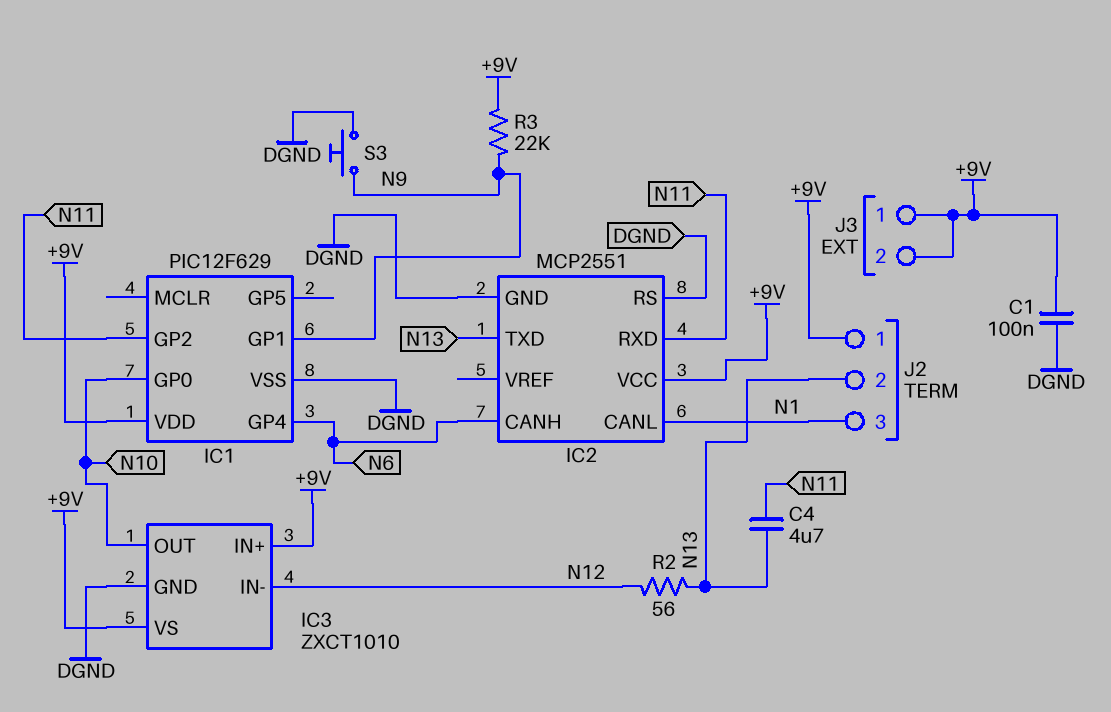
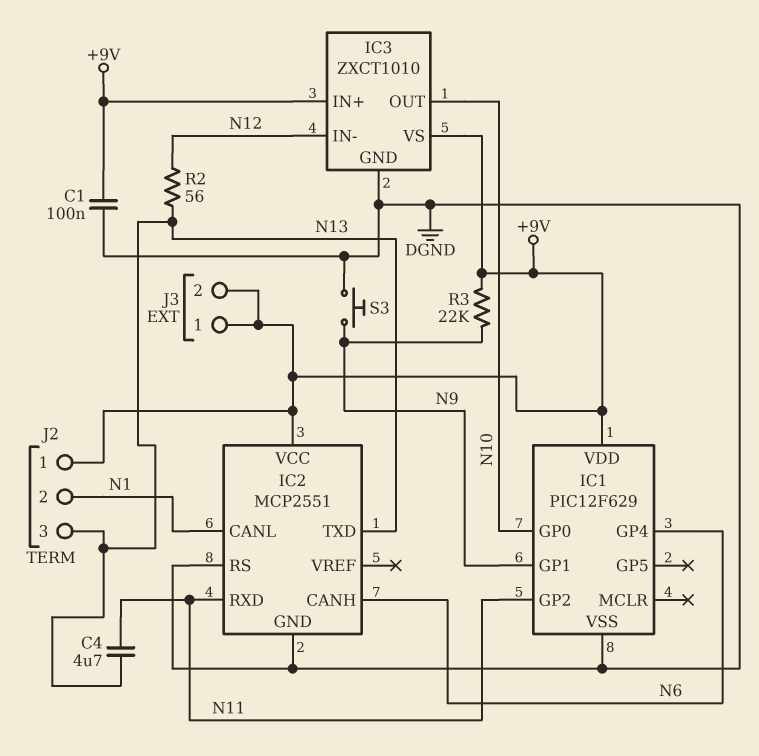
J2 pin 2: N13 -> N1
J2 pin 3: N1 -> N13

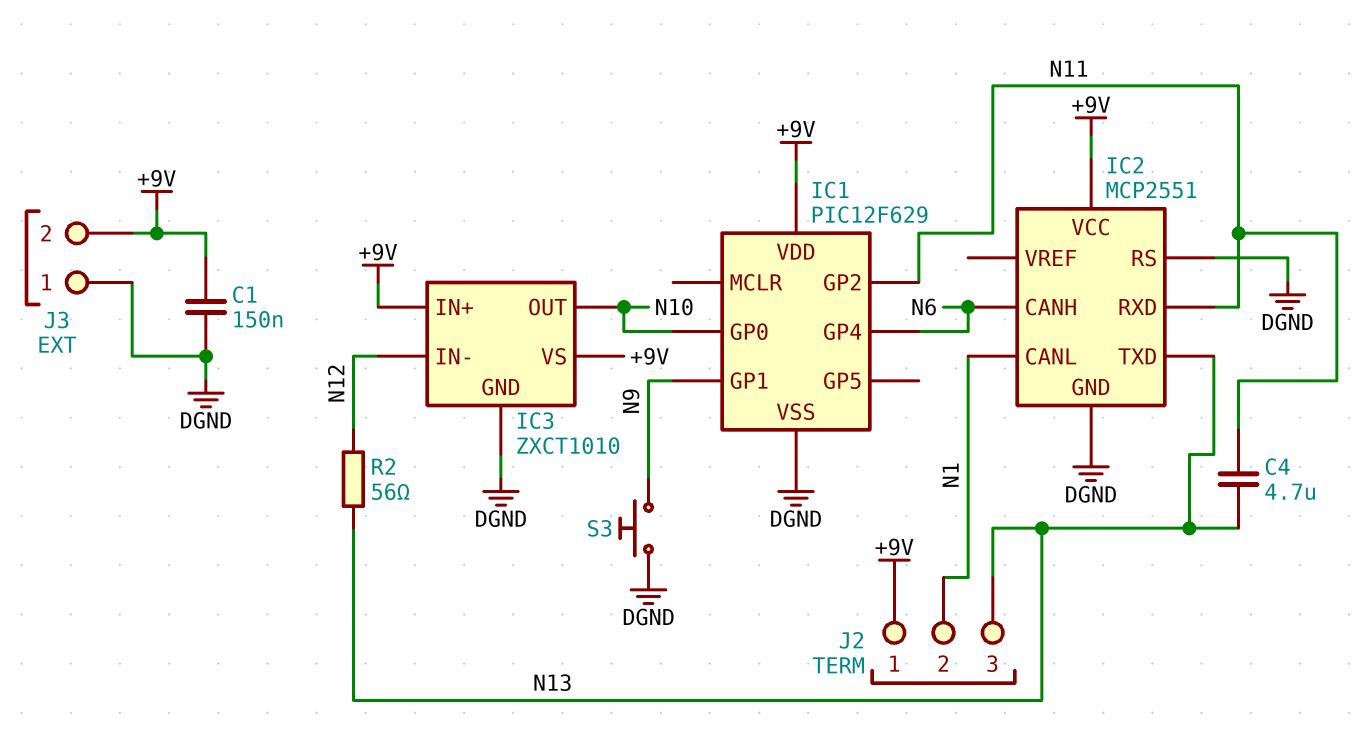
C1: 100nF (+9V, DGND) -> 150nF (+9V, DGND)
J3 pin 1: +9V -> DGND
R3: 22k (+9V, N9) -> none

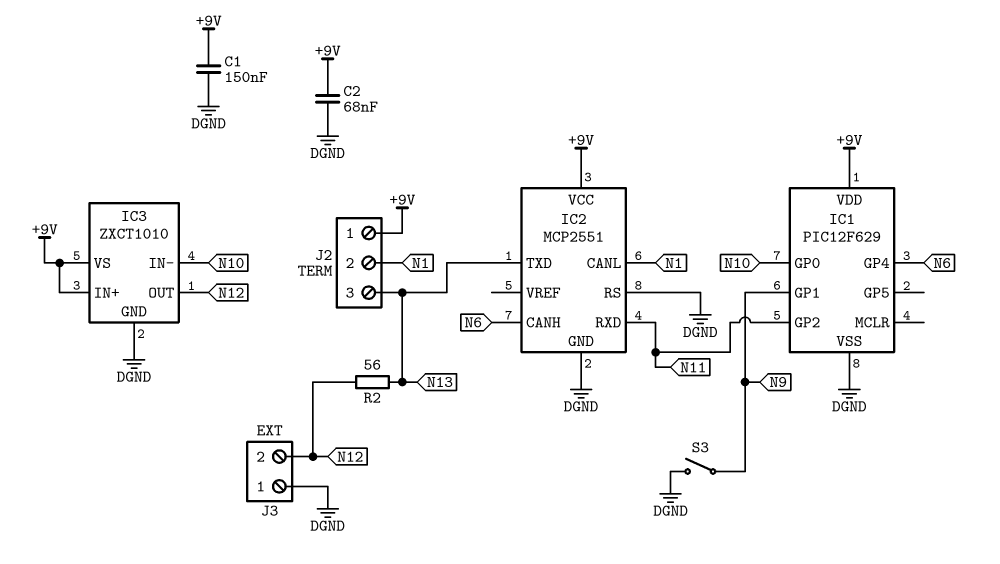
C2: none -> 68nF (+9V, DGND)
C4: 4.7uF (N11, N13) -> none
IC3 pin IN-: N12 -> N10
IC3 pin OUT: N10 -> N12
J3 pin 2: +9V -> N12
S3: button (DGND, N9) -> switch (DGND, N9)

